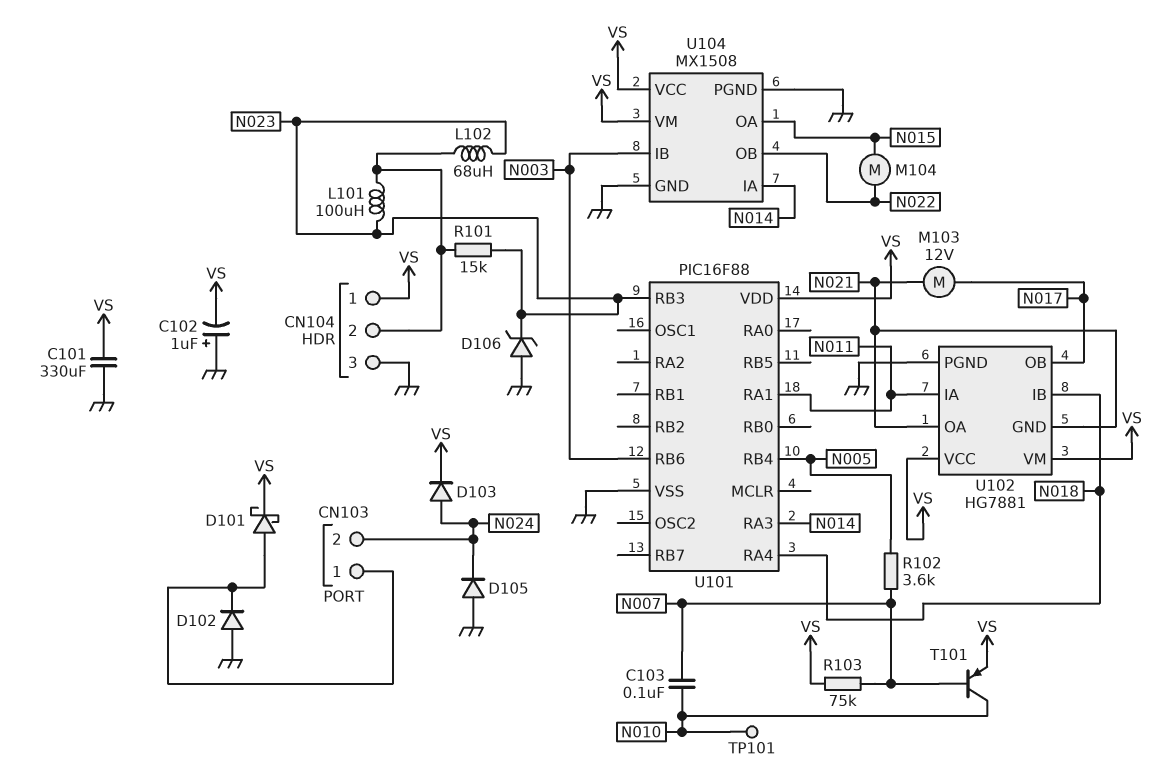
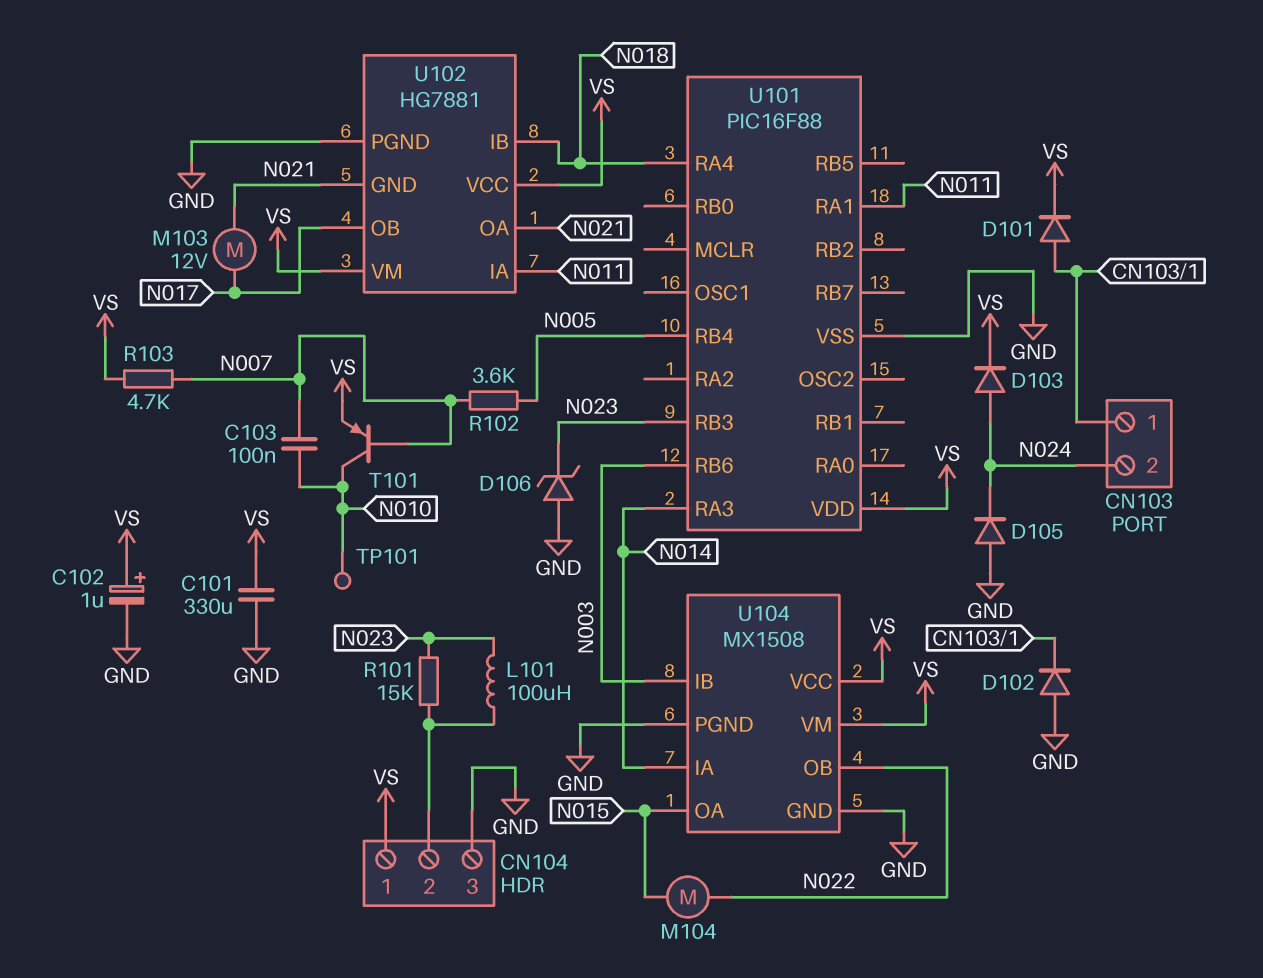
C102: 1uF (plus GND, minus VS) -> 1uF (plus VS, minus GND)
D101: schottky (A CN103/1, K VS) -> diode (A CN103/1, K VS)
L102: 68uH (CN104/2, N023) -> none
R103: 75k (N007, VS) -> 4.7k (N007, VS)

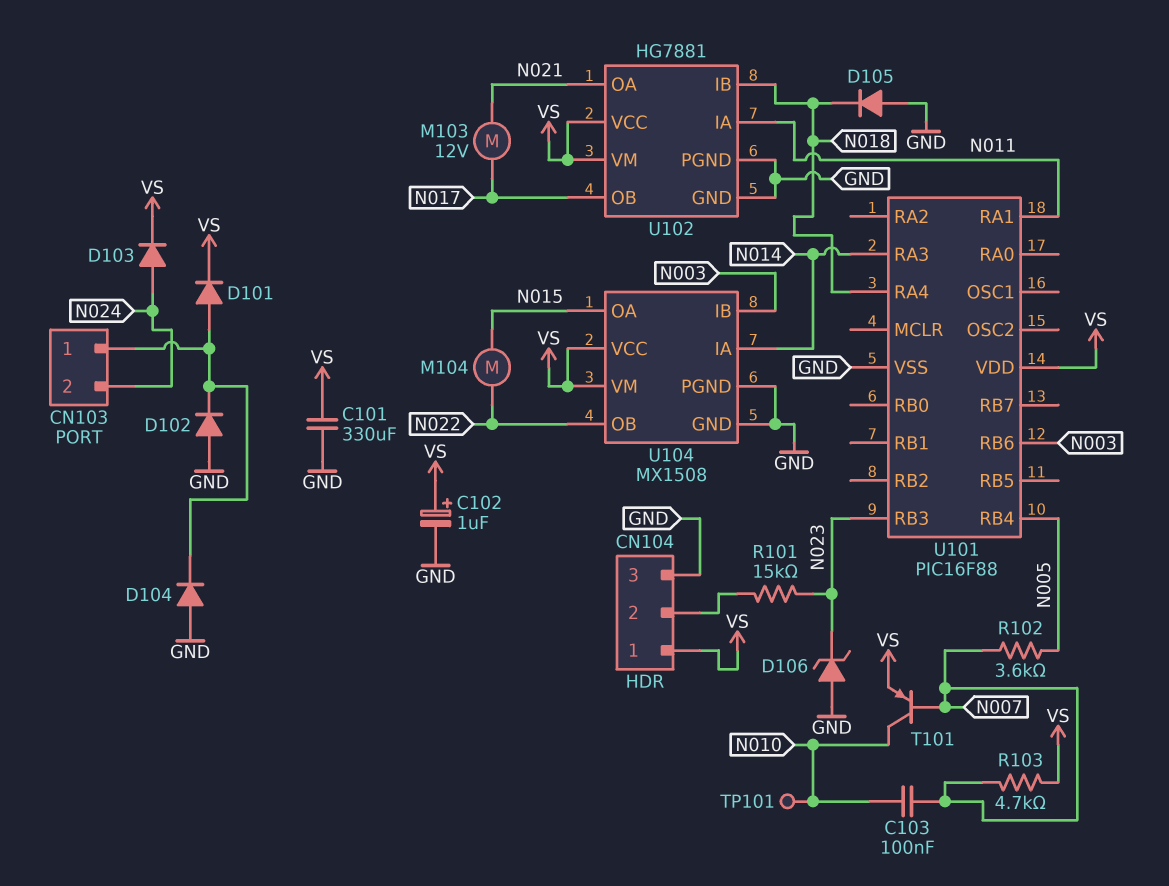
D104: none -> diode (A GND, K CN103/1)
D105: diode (A GND, K N024) -> diode (A GND, K N018)
L101: 100uH (CN104/2, N023) -> none
U102 pin GND: N021 -> GND

